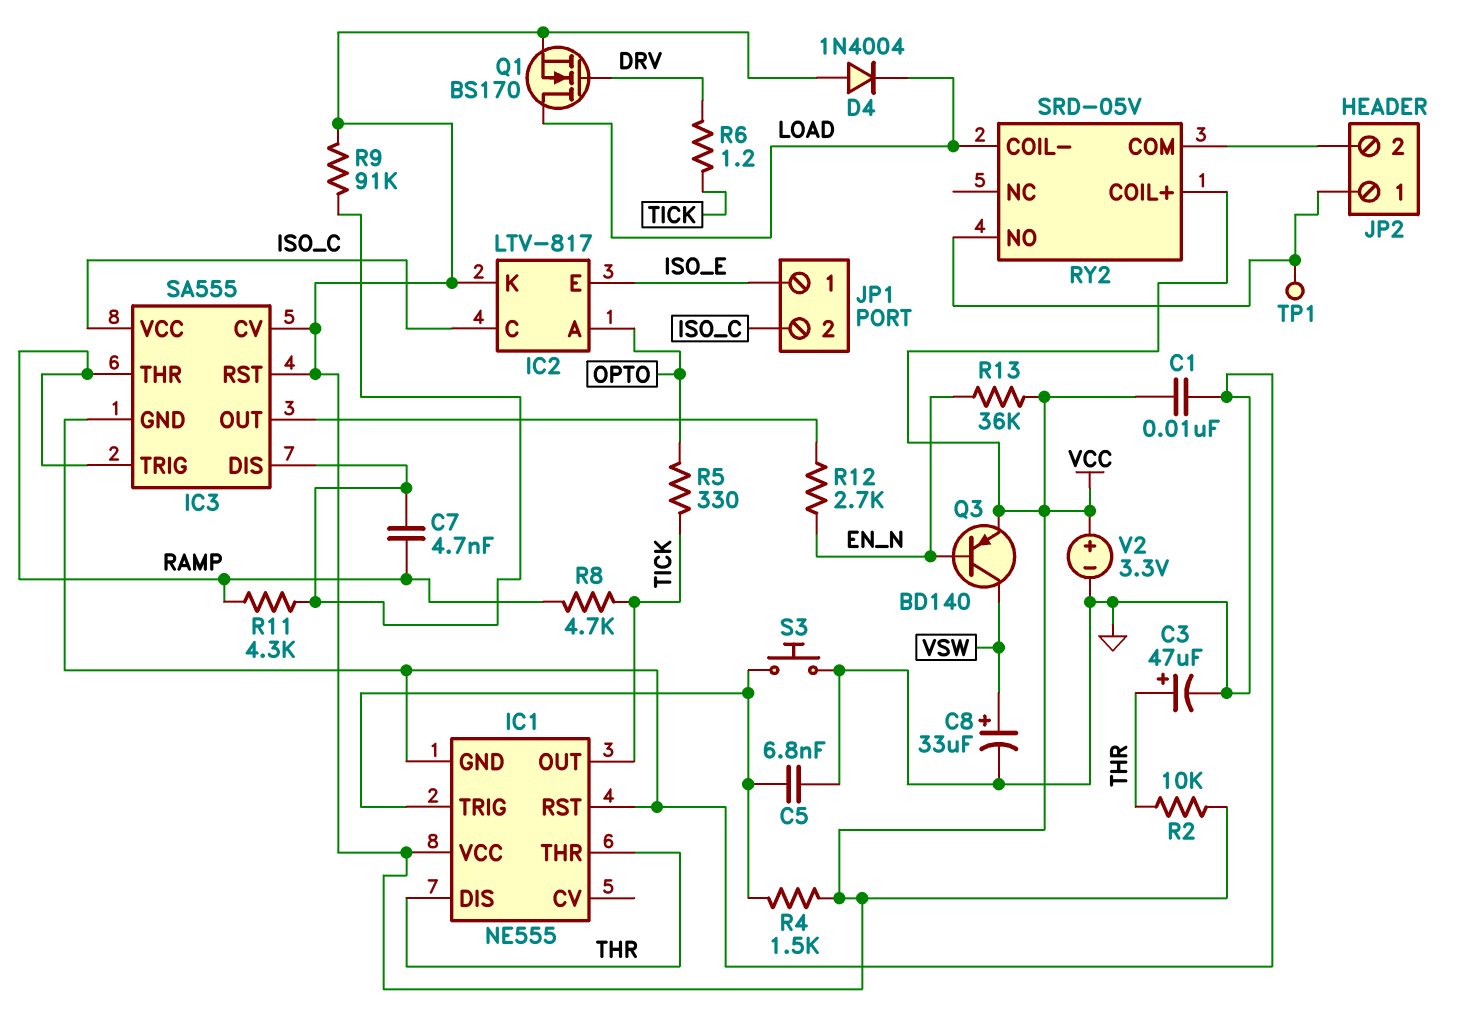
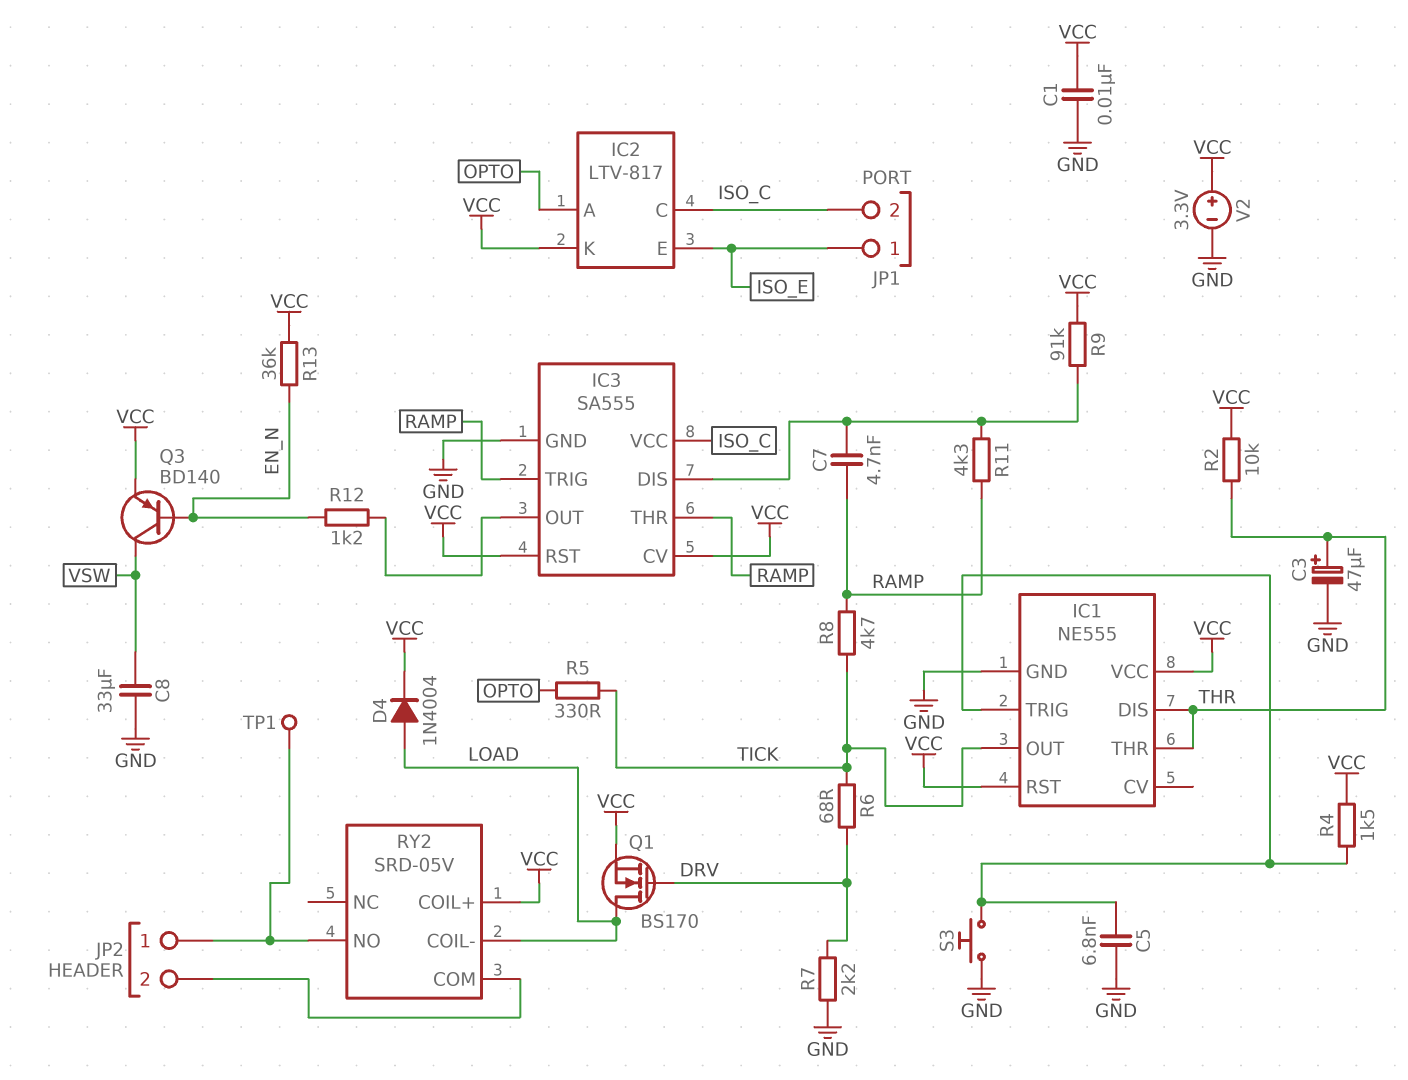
C8: 33uF (plus VSW, minus GND) -> 33uF (GND, VSW)
D4: diode 1N4004 (A VCC, K LOAD) -> diode 1N4004 (A LOAD, K VCC)
IC1 pin RST: GND -> VCC
R6: 1.2 (DRV, TICK) -> 68 (DRV, TICK)
R7: none -> 2.2k (DRV, GND)
R12: 2.7k (EN_N, IC3/OUT) -> 1.2k (EN_N, IC3/OUT)

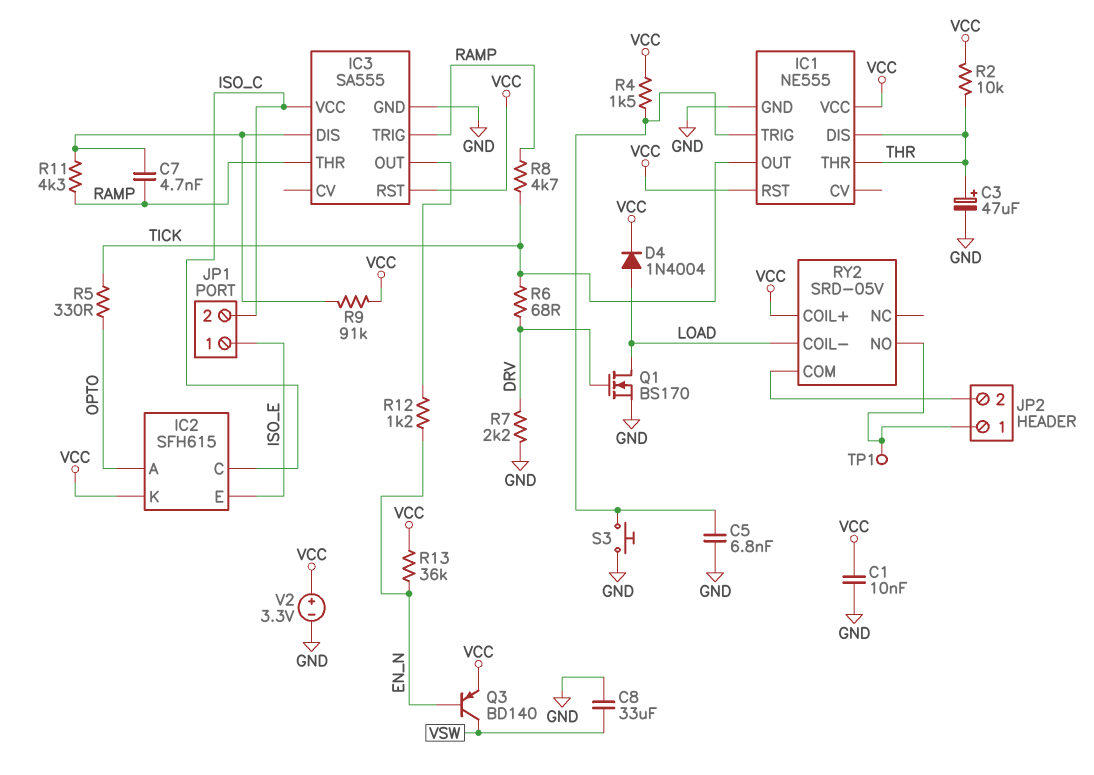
IC2: LTV-817 -> SFH615
IC3 pin CV: VCC -> none
Q1: NMOS BS170 (G DRV, D LOAD, S VCC) -> NMOS BS170 (G DRV, D LOAD, S GND)

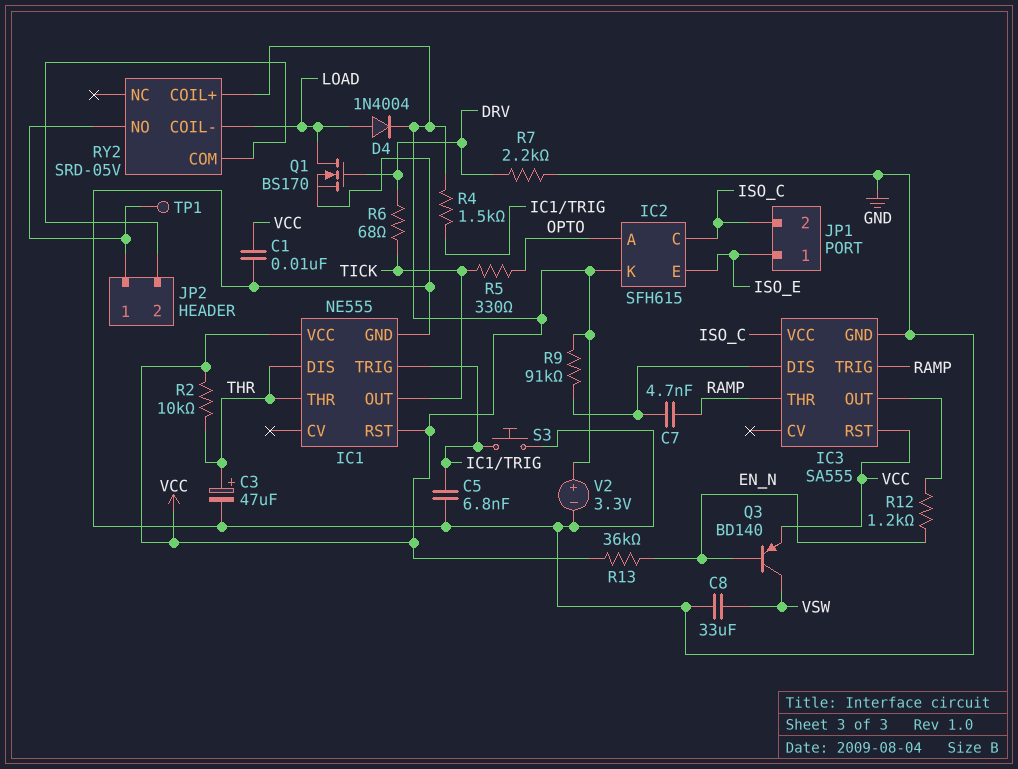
R8: 4.7k (RAMP, TICK) -> none
R11: 4.3k (IC3/DIS, RAMP) -> none

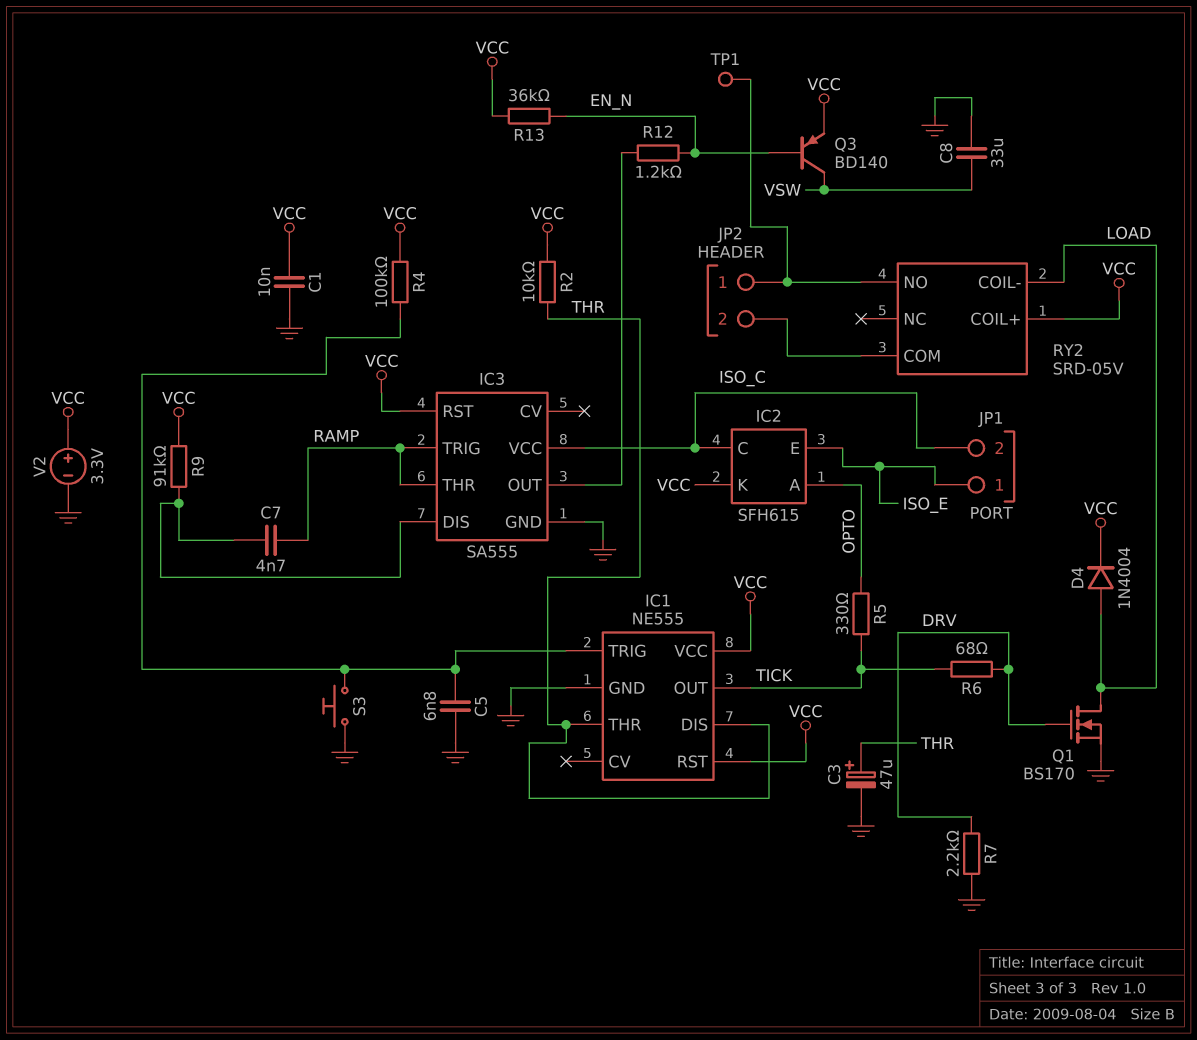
R4: 1.5k (IC1/TRIG, VCC) -> 100k (IC1/TRIG, VCC)

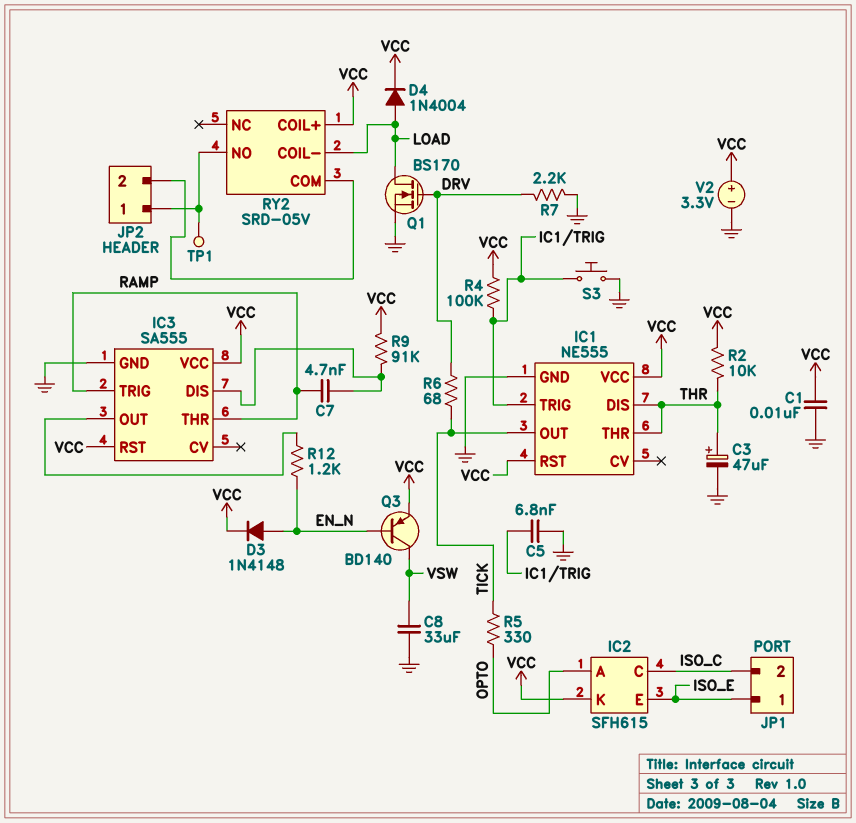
D3: none -> diode 1N4148 (A EN_N, K VCC)
IC3 pin VCC: ISO_C -> VCC
R13: 36k (EN_N, VCC) -> none

